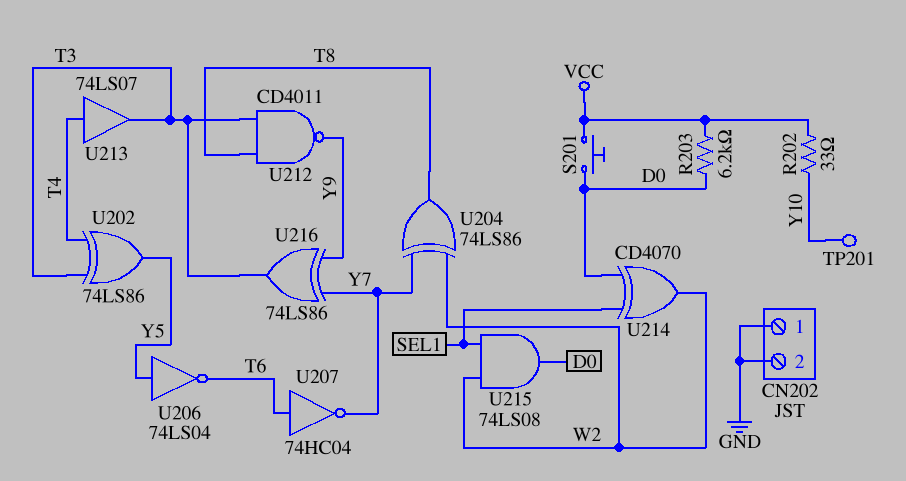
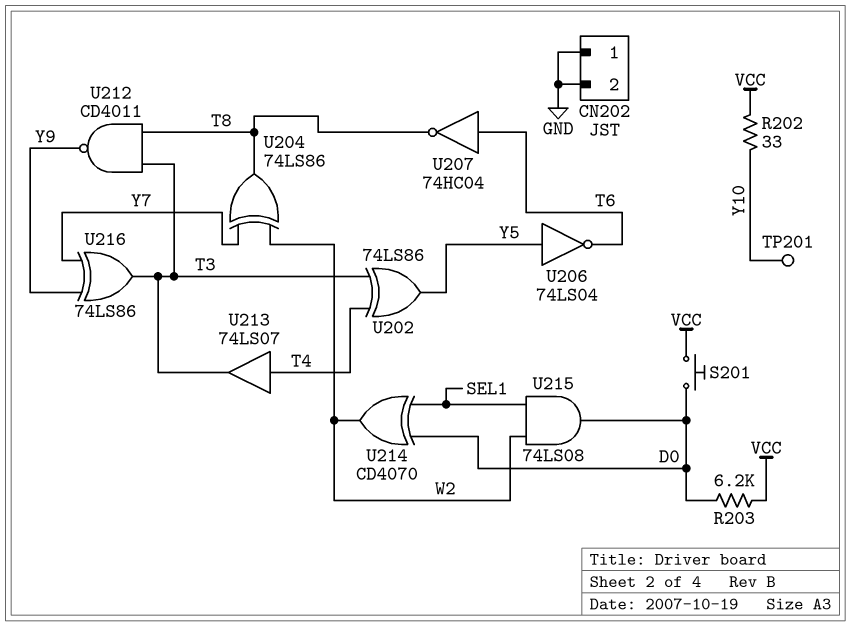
U207: NOT 74HC04 (in T6, out Y7) -> NOT 74HC04 (in T6, out T8)

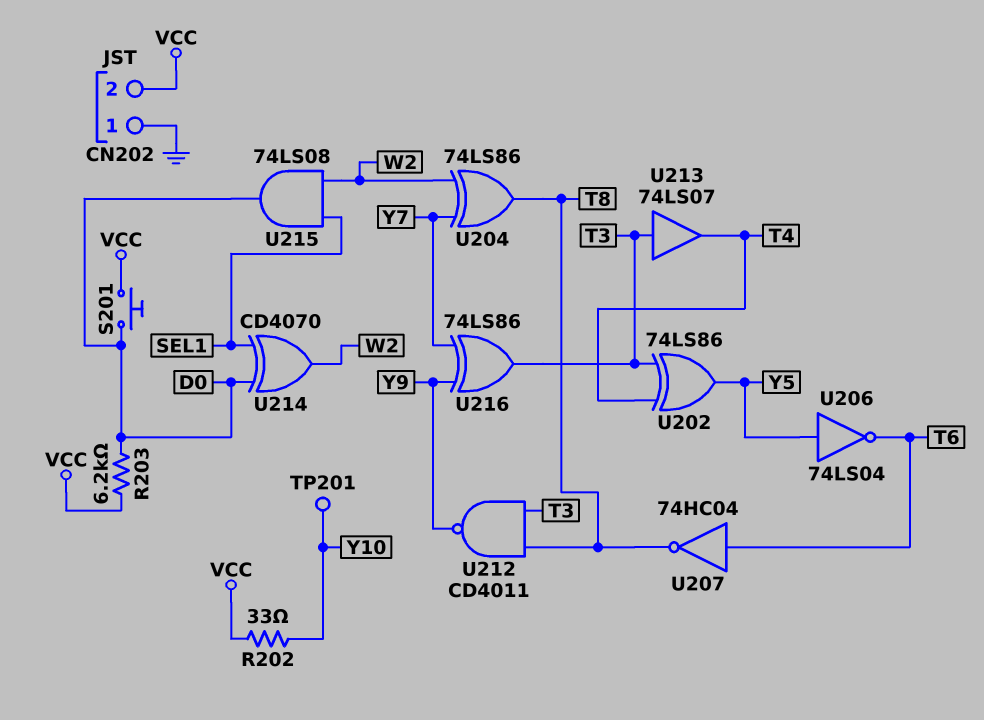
CN202 pin 2: GND -> VCC
U213: buffer 74LS07 (in T4, out T3) -> buffer 74LS07 (in T3, out T4)

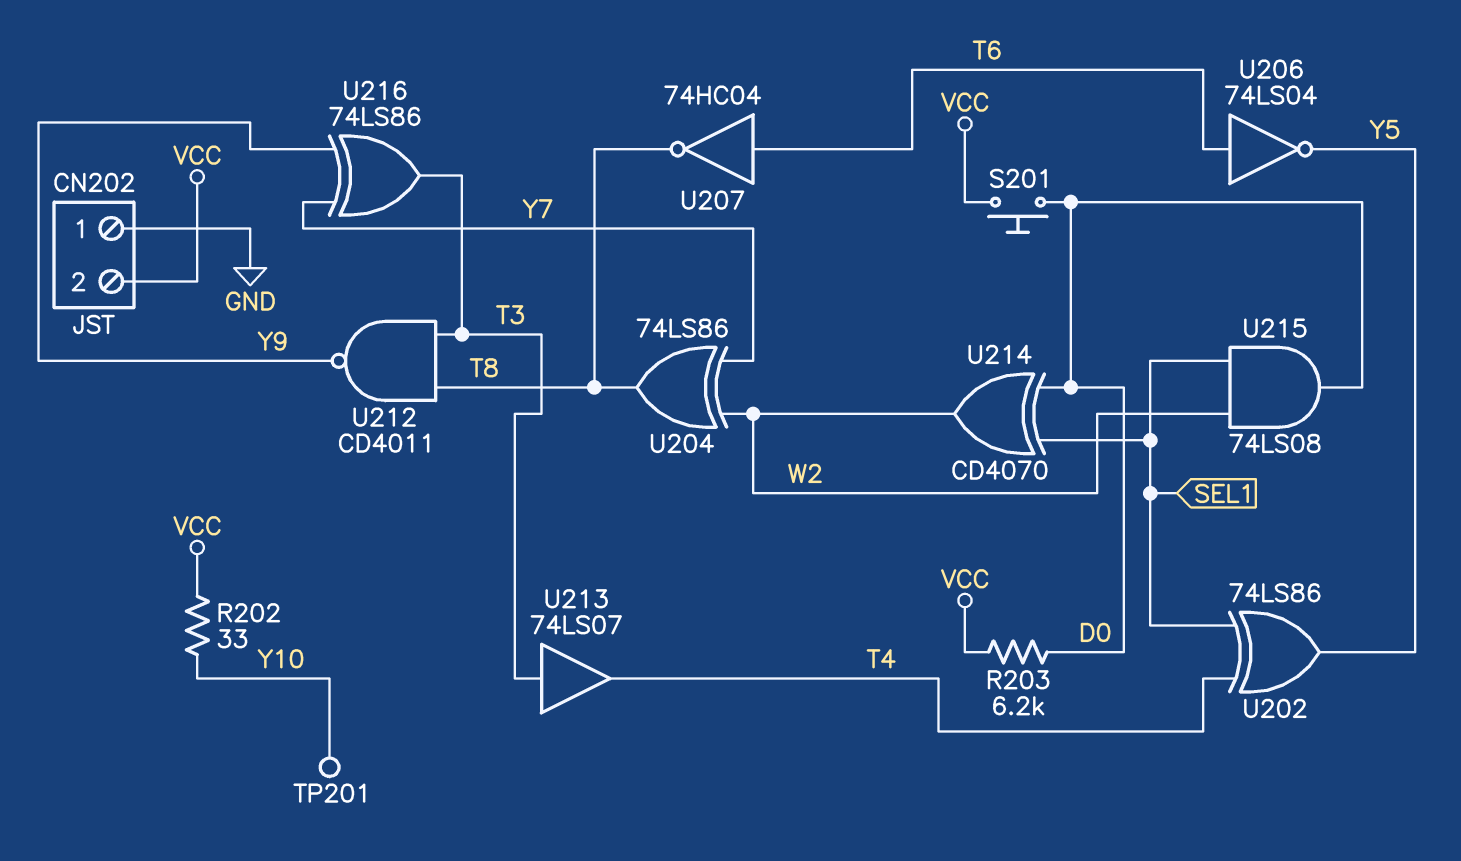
U202: XOR 74LS86 (in T3, in T4, out Y5) -> XOR 74LS86 (in SEL1, in T4, out Y5)
U206: NOT 74LS04 (in Y5, out T6) -> NOT 74LS04 (in T6, out Y5)

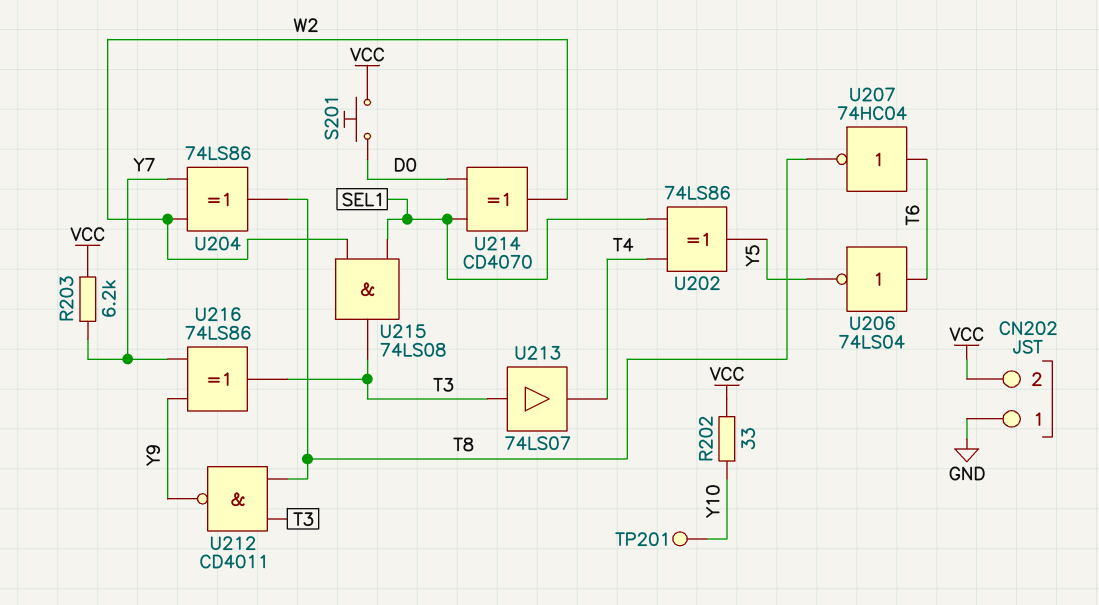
R203: 6.2k (D0, VCC) -> 6.2k (VCC, Y7)
U215: AND 74LS08 (in SEL1, in W2, out D0) -> AND 74LS08 (in SEL1, in W2, out T3)

